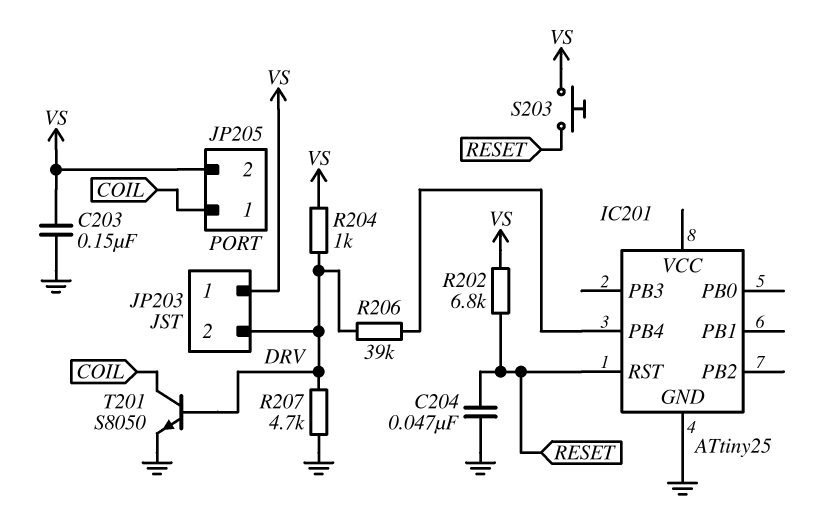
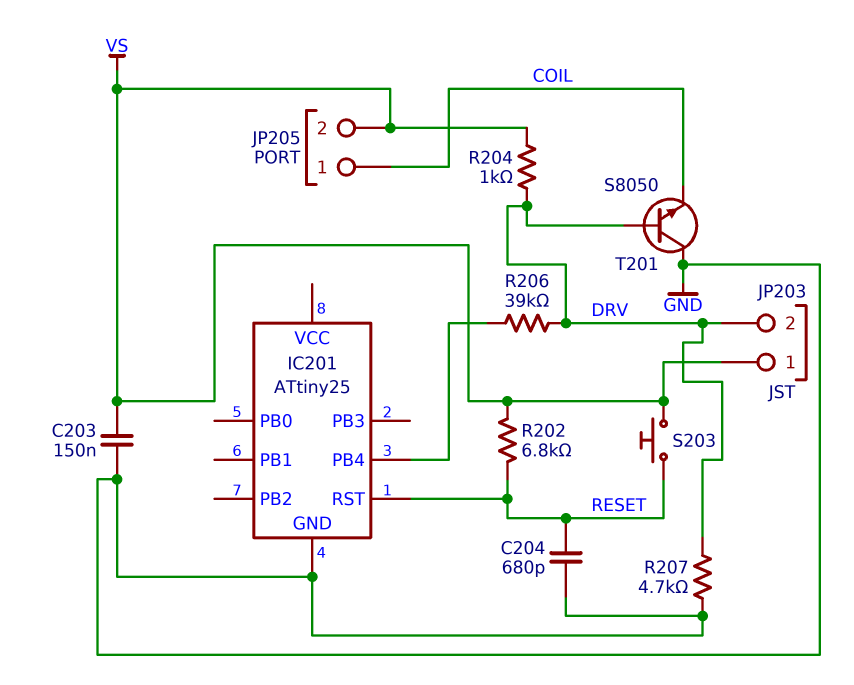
C204: 47nF (GND, RESET) -> 680pF (GND, RESET)
T201: NPN S8050 (B DRV, C COIL, E GND) -> NPN S8050 (B DRV, C GND, E COIL)

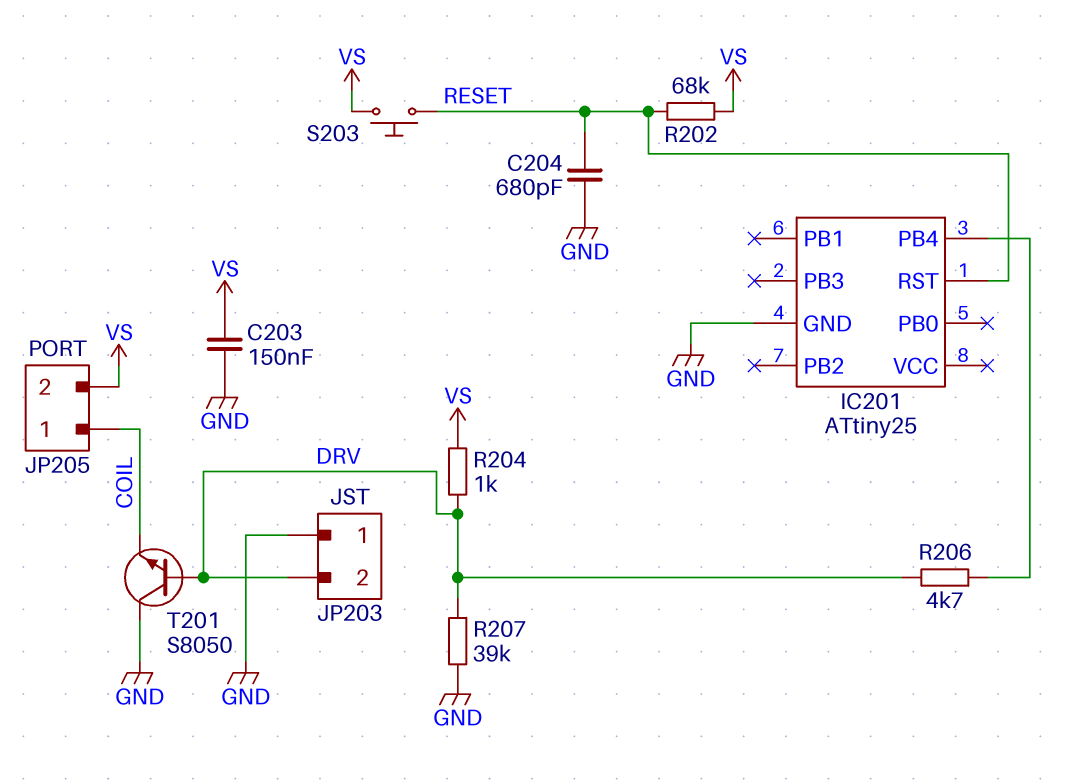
JP203 pin 1: VS -> GND
R202: 6.8k (RESET, VS) -> 68k (RESET, VS)
R206: 39k (DRV, IC201/PB4) -> 4.7k (DRV, IC201/PB4)
R207: 4.7k (DRV, GND) -> 39k (DRV, GND)

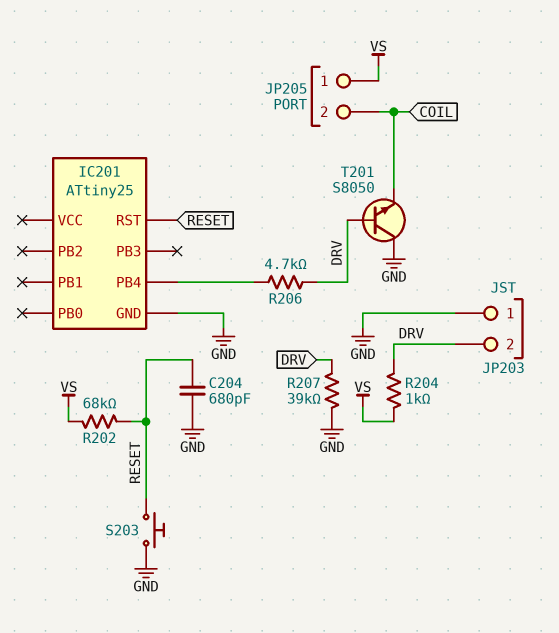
C203: 150nF (GND, VS) -> none
JP205 pin 1: COIL -> VS
JP205 pin 2: VS -> COIL
S203: button (RESET, VS) -> button (GND, RESET)

